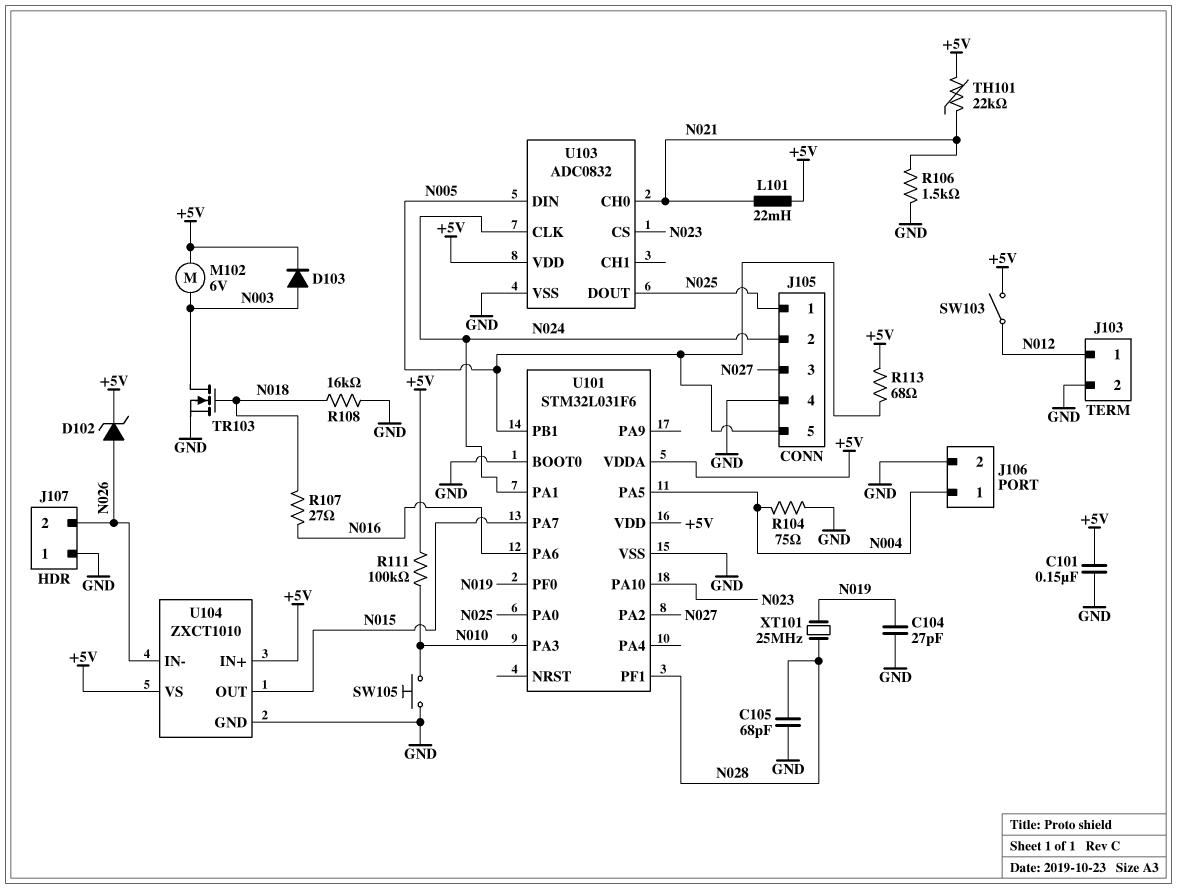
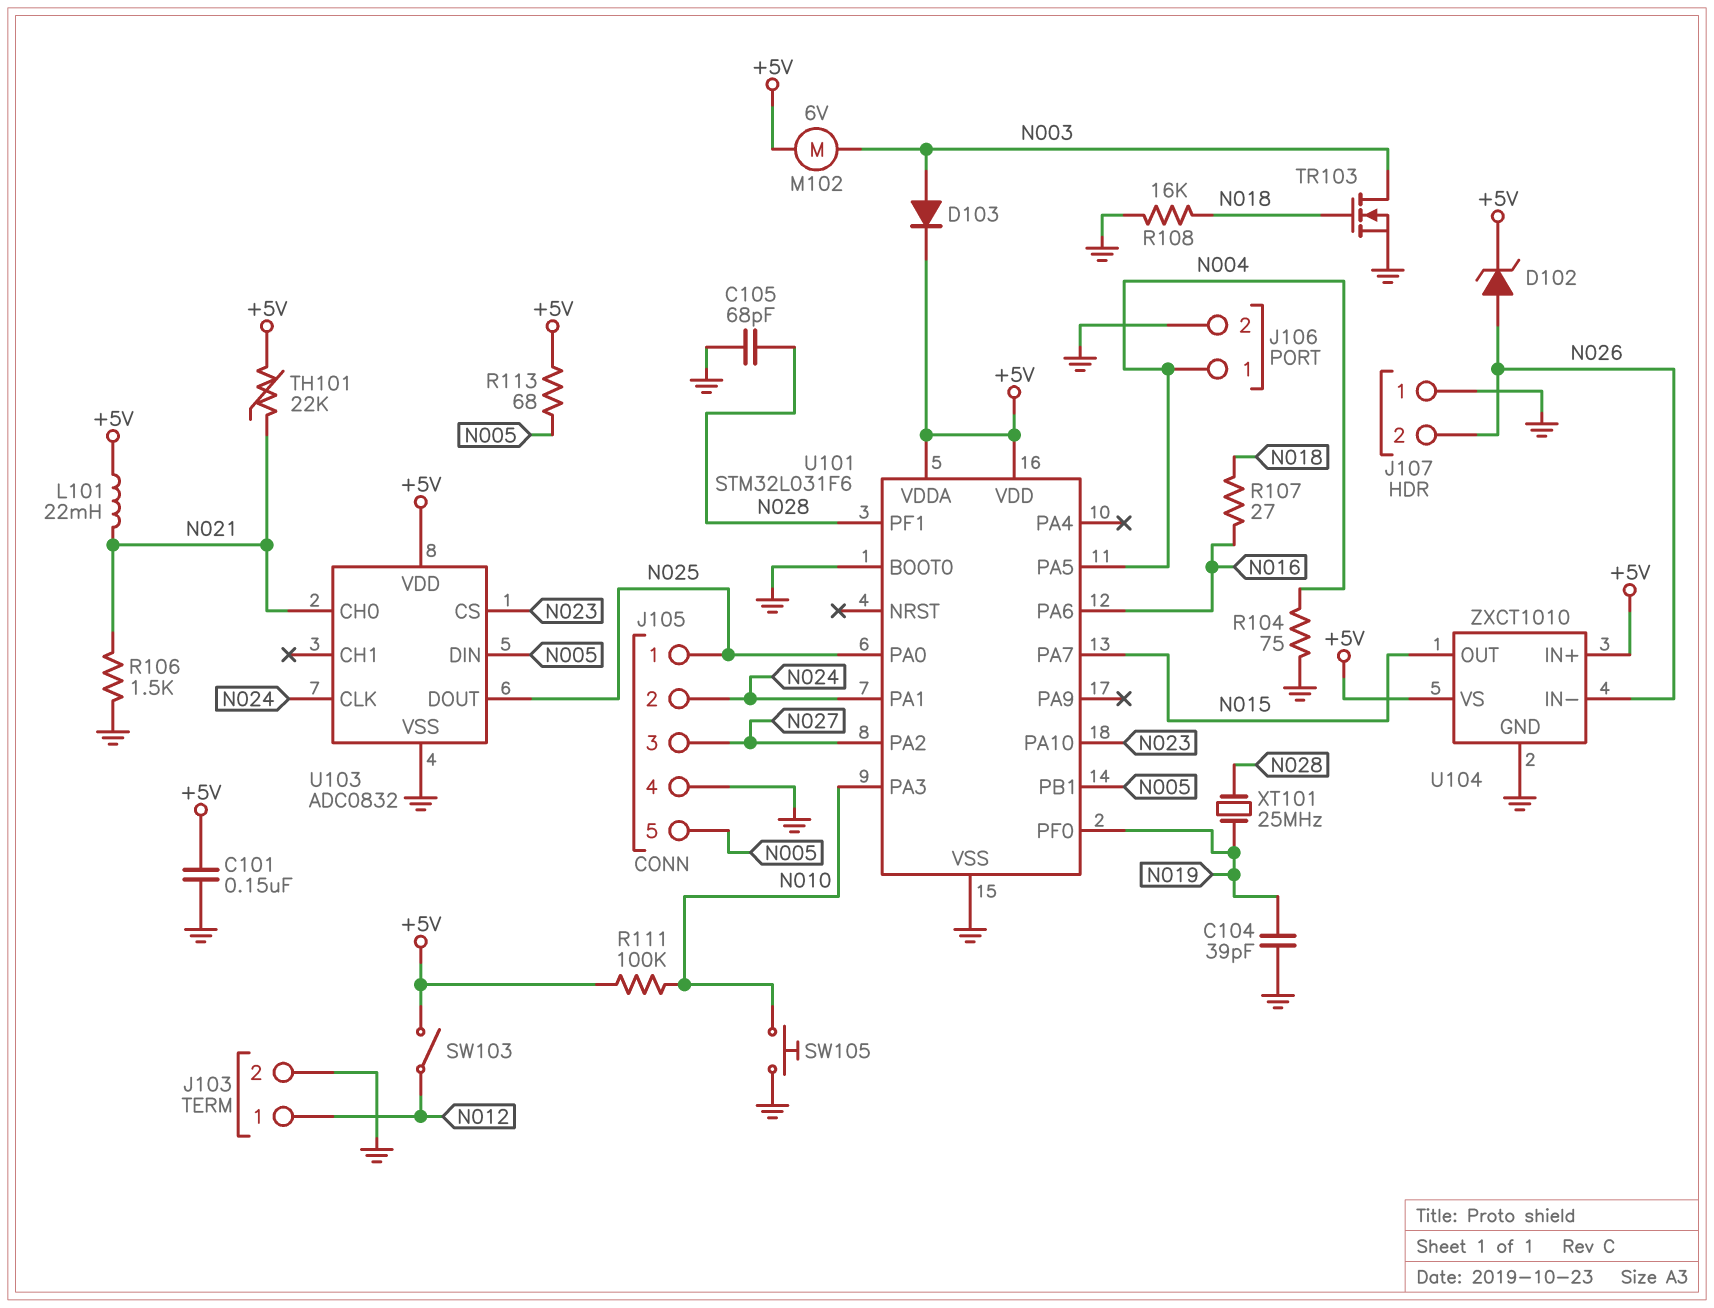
C104: 27pF (GND, N019) -> 39pF (GND, N019)

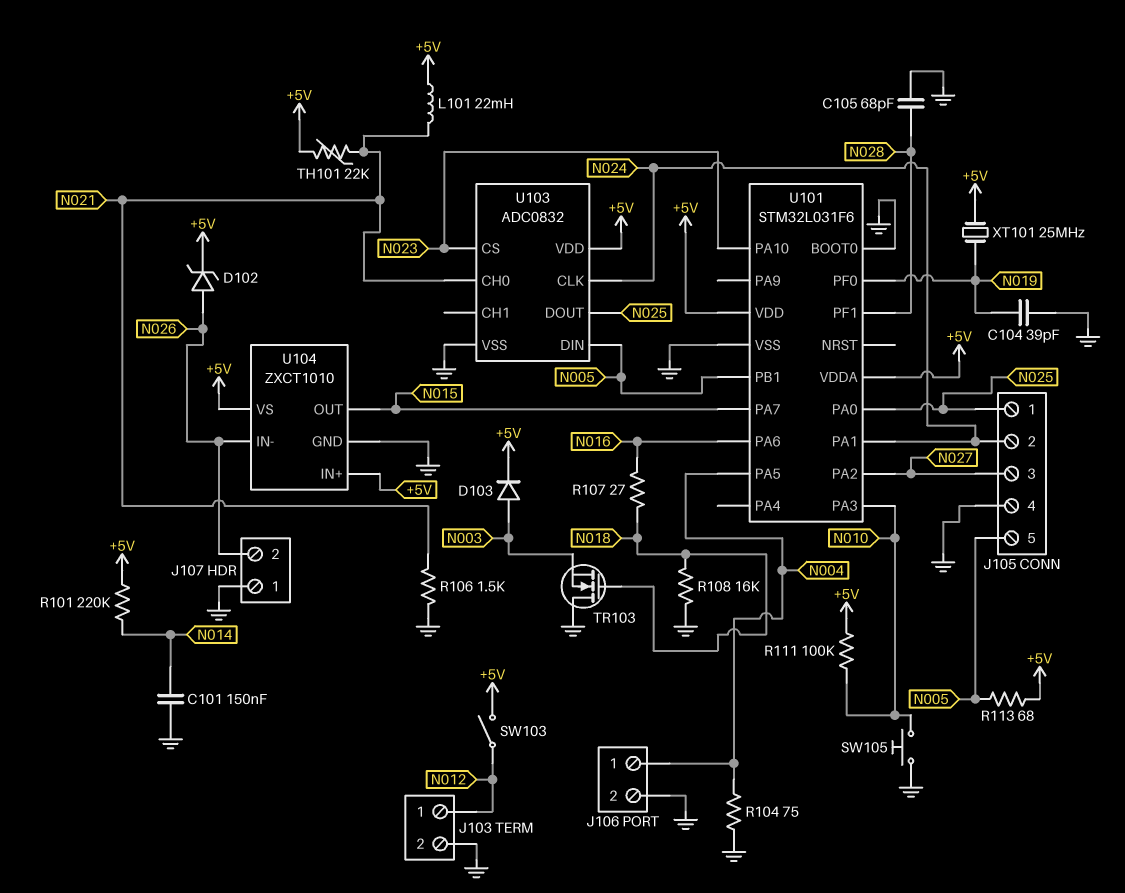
C101: 150nF (+5V, GND) -> 150nF (GND, N014)
M102: motor 6V (+5V, N003) -> none
R101: none -> 220k (+5V, N014)
TR103: NMOS (G N018, D N003, S GND) -> NMOS (G N018, D GND, S N003)
XT101: 25MHz (N019, N028) -> 25MHz (+5V, N019)

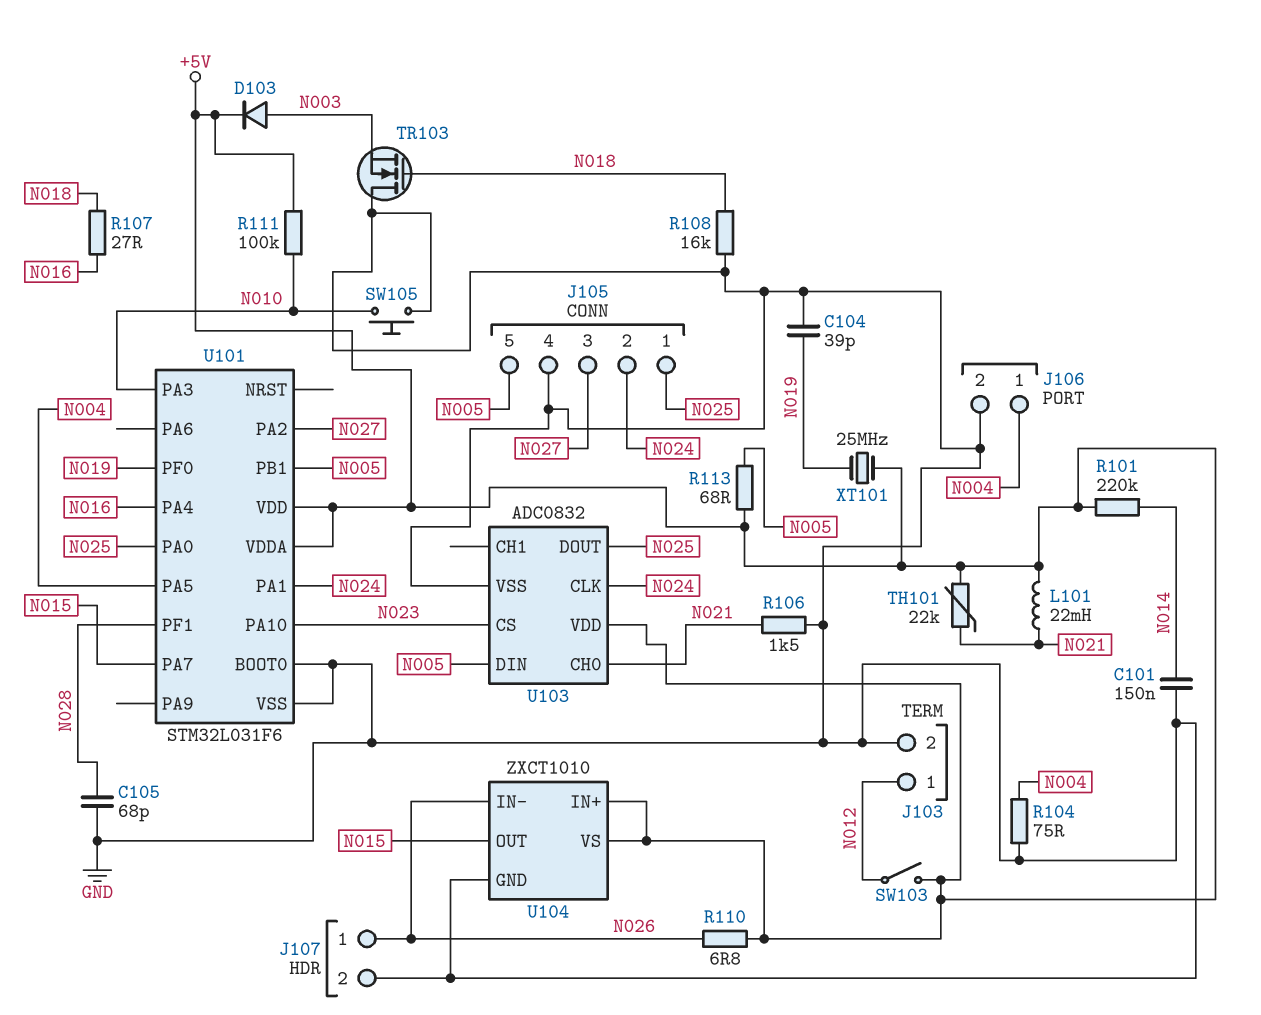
D102: zener (A N026, K +5V) -> none
J107 pin 1: GND -> N026
J107 pin 2: N026 -> GND
R110: none -> 6.8 (+5V, N026)
U101 pin PA4: none -> N016
U101 pin PA6: N016 -> none

